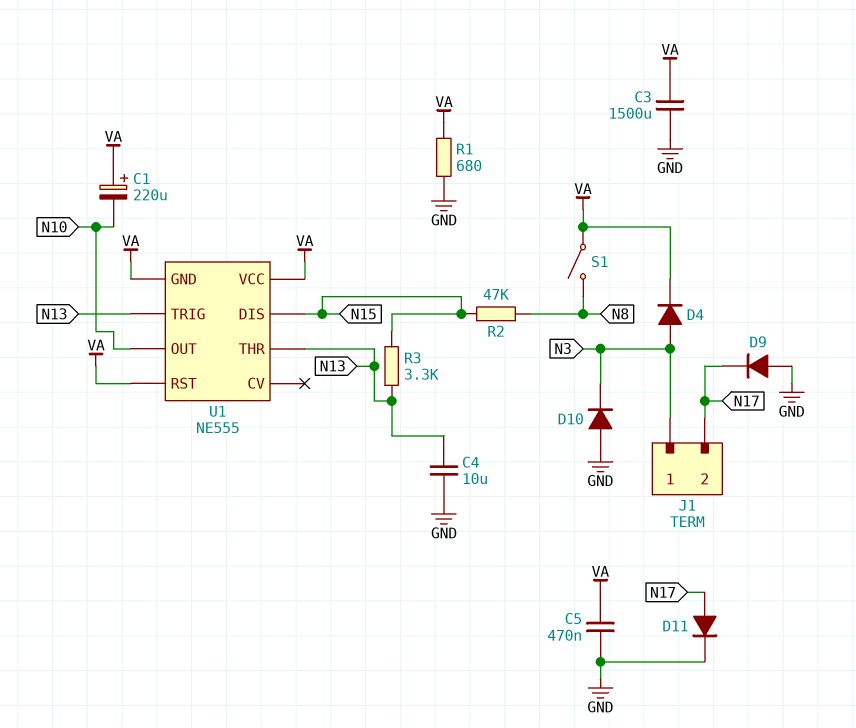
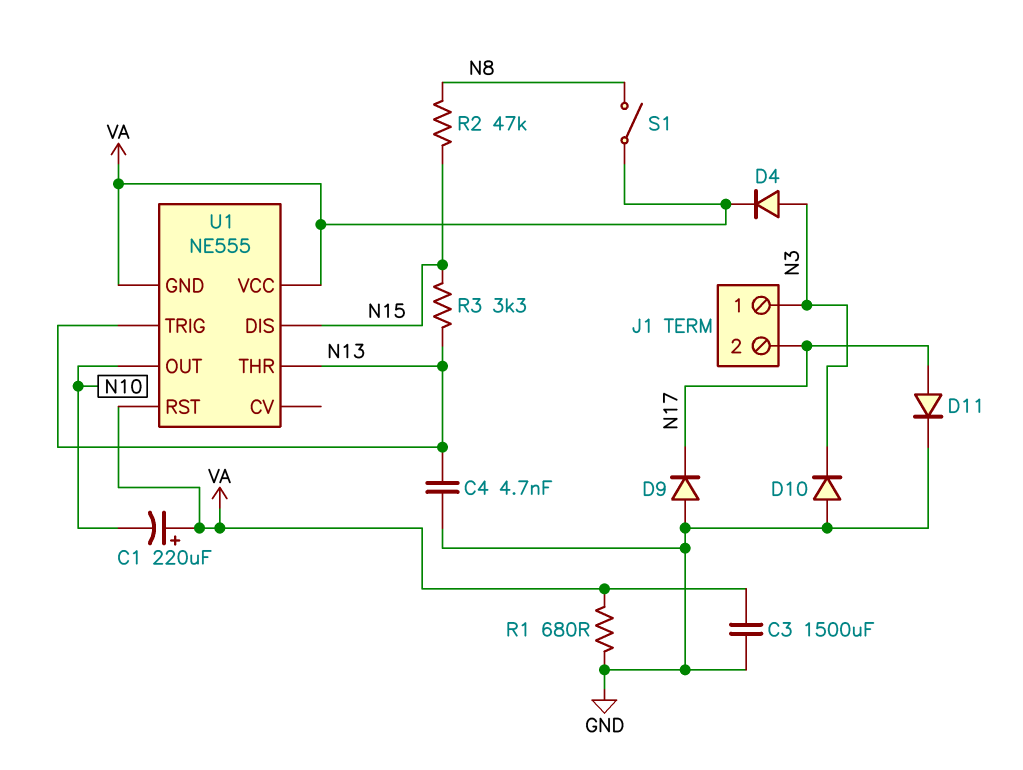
C4: 10uF (GND, N13) -> 4.7nF (GND, N13)
C5: 470nF (GND, VA) -> none

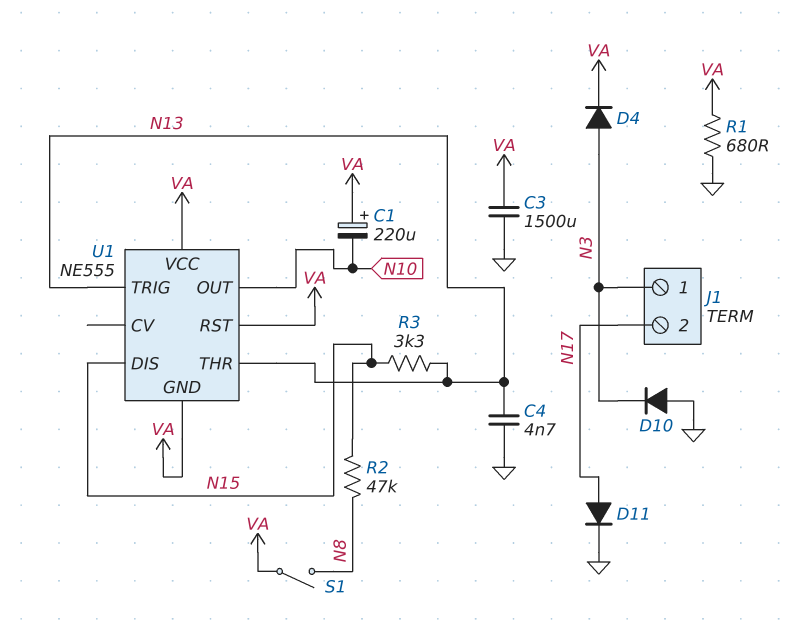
D9: diode (A GND, K N17) -> none

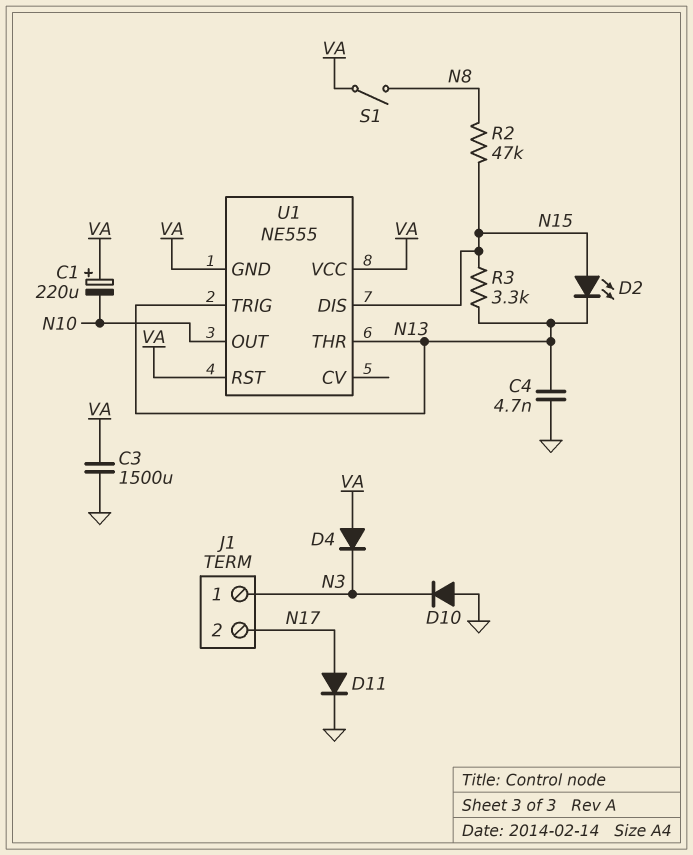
D2: none -> LED (A N15, K N13)
D4: diode (A N3, K VA) -> diode (A VA, K N3)
R1: 680 (GND, VA) -> none

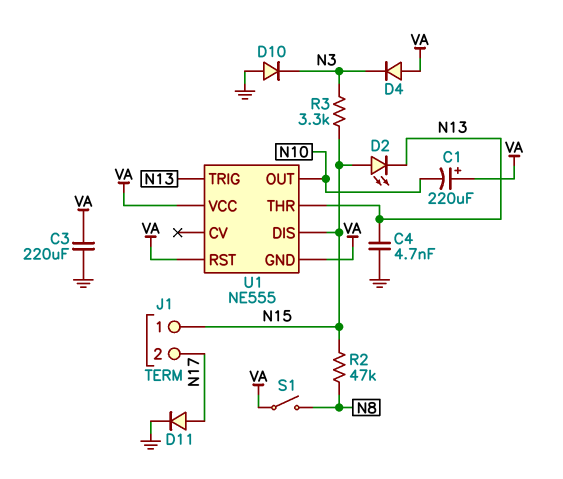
C3: 1500uF (GND, VA) -> 220uF (GND, VA)
J1 pin 1: N3 -> N15
R3: 3.3k (N13, N15) -> 3.3k (N3, N15)

